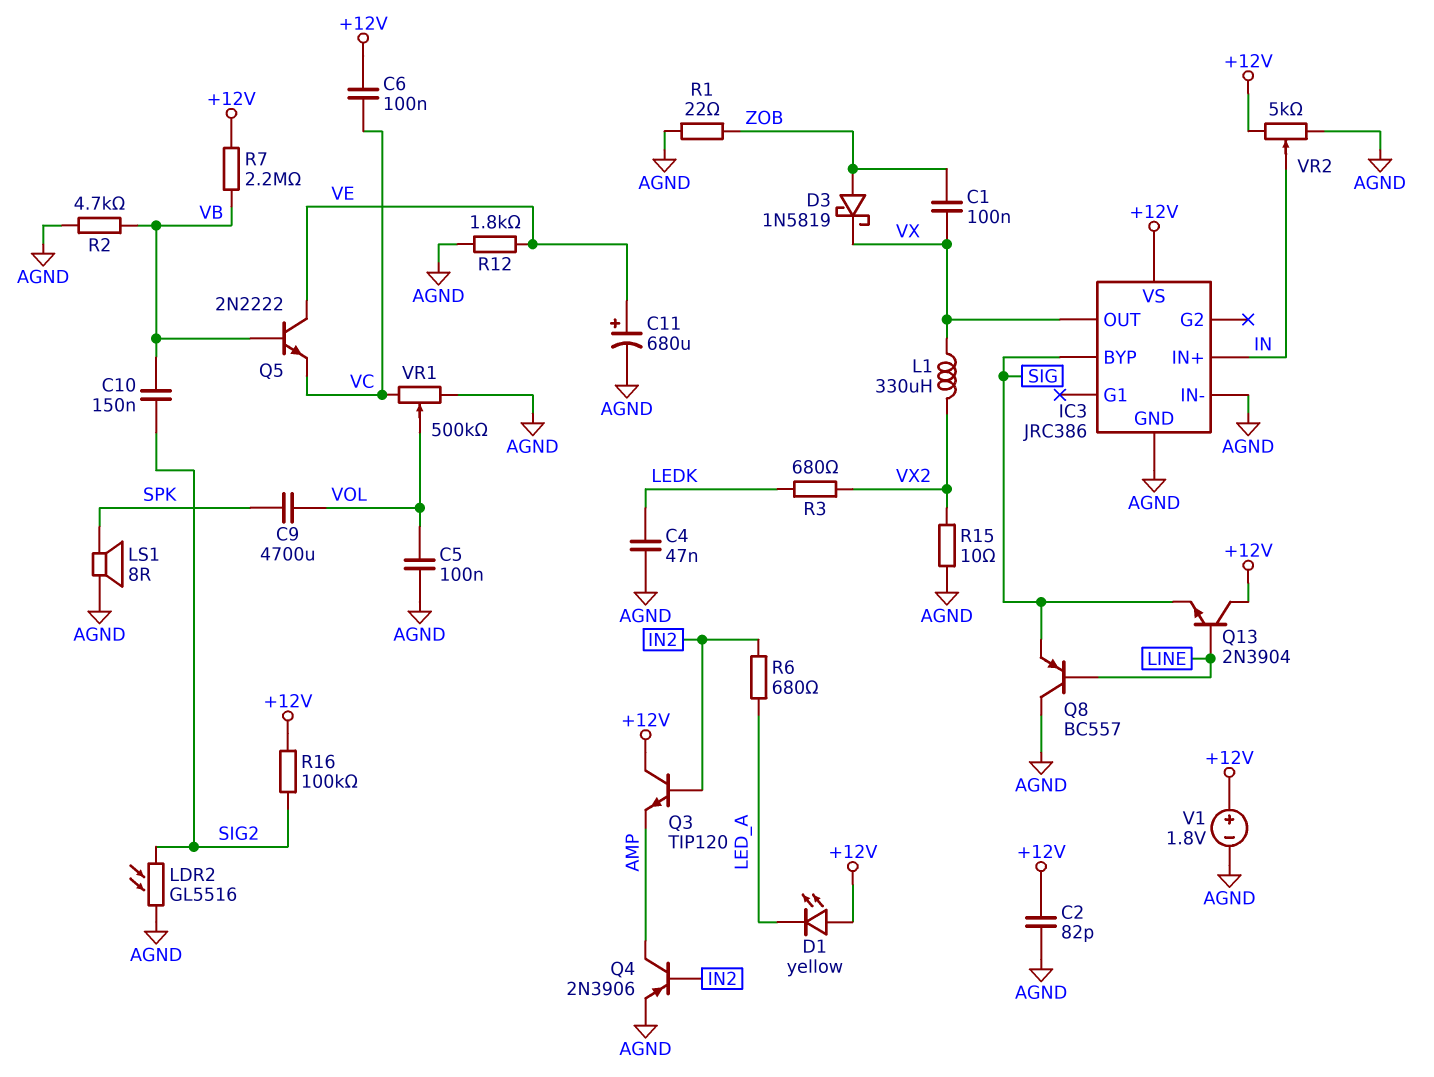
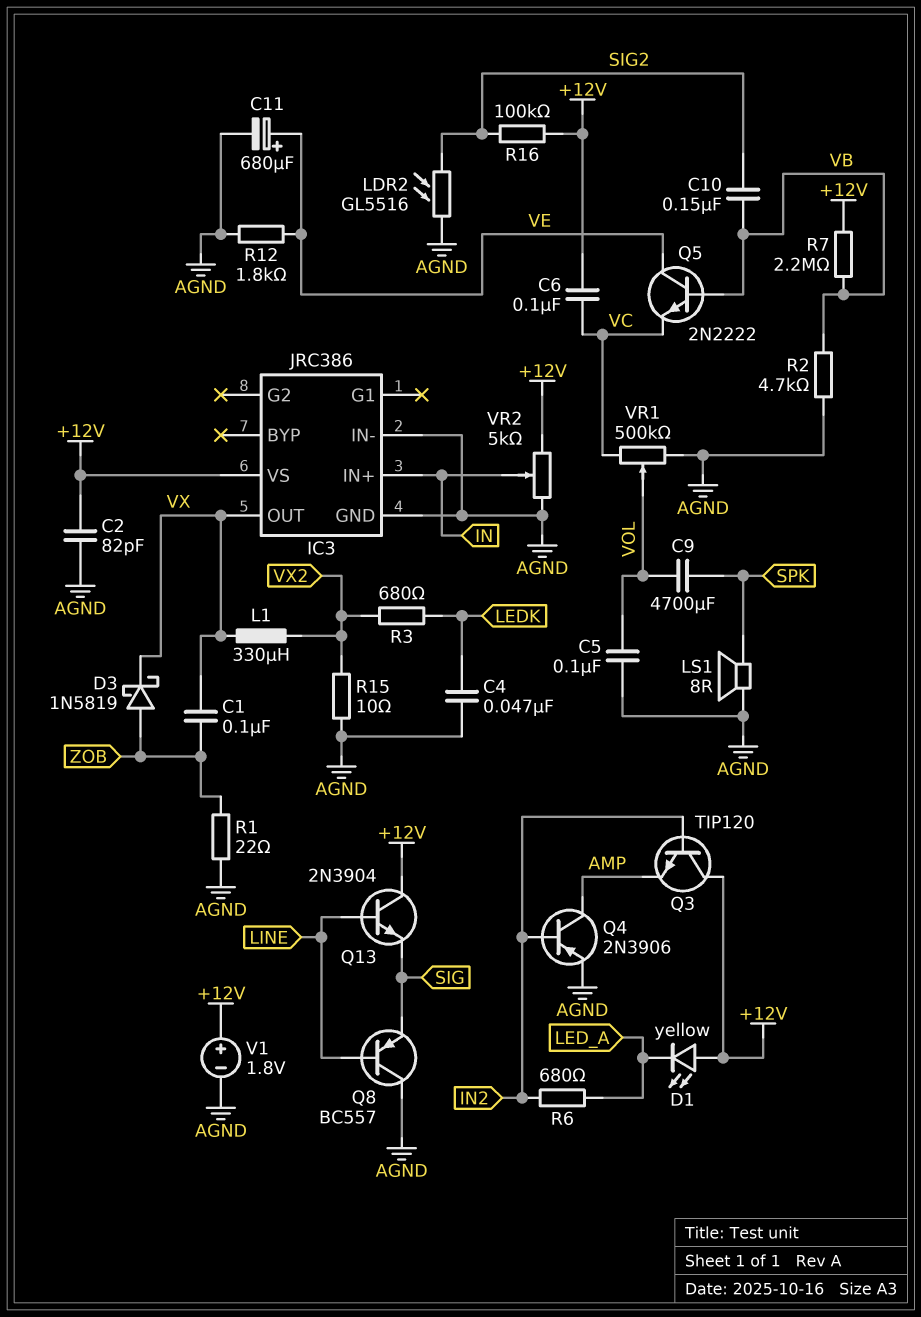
IC3 pin BYP: SIG -> none

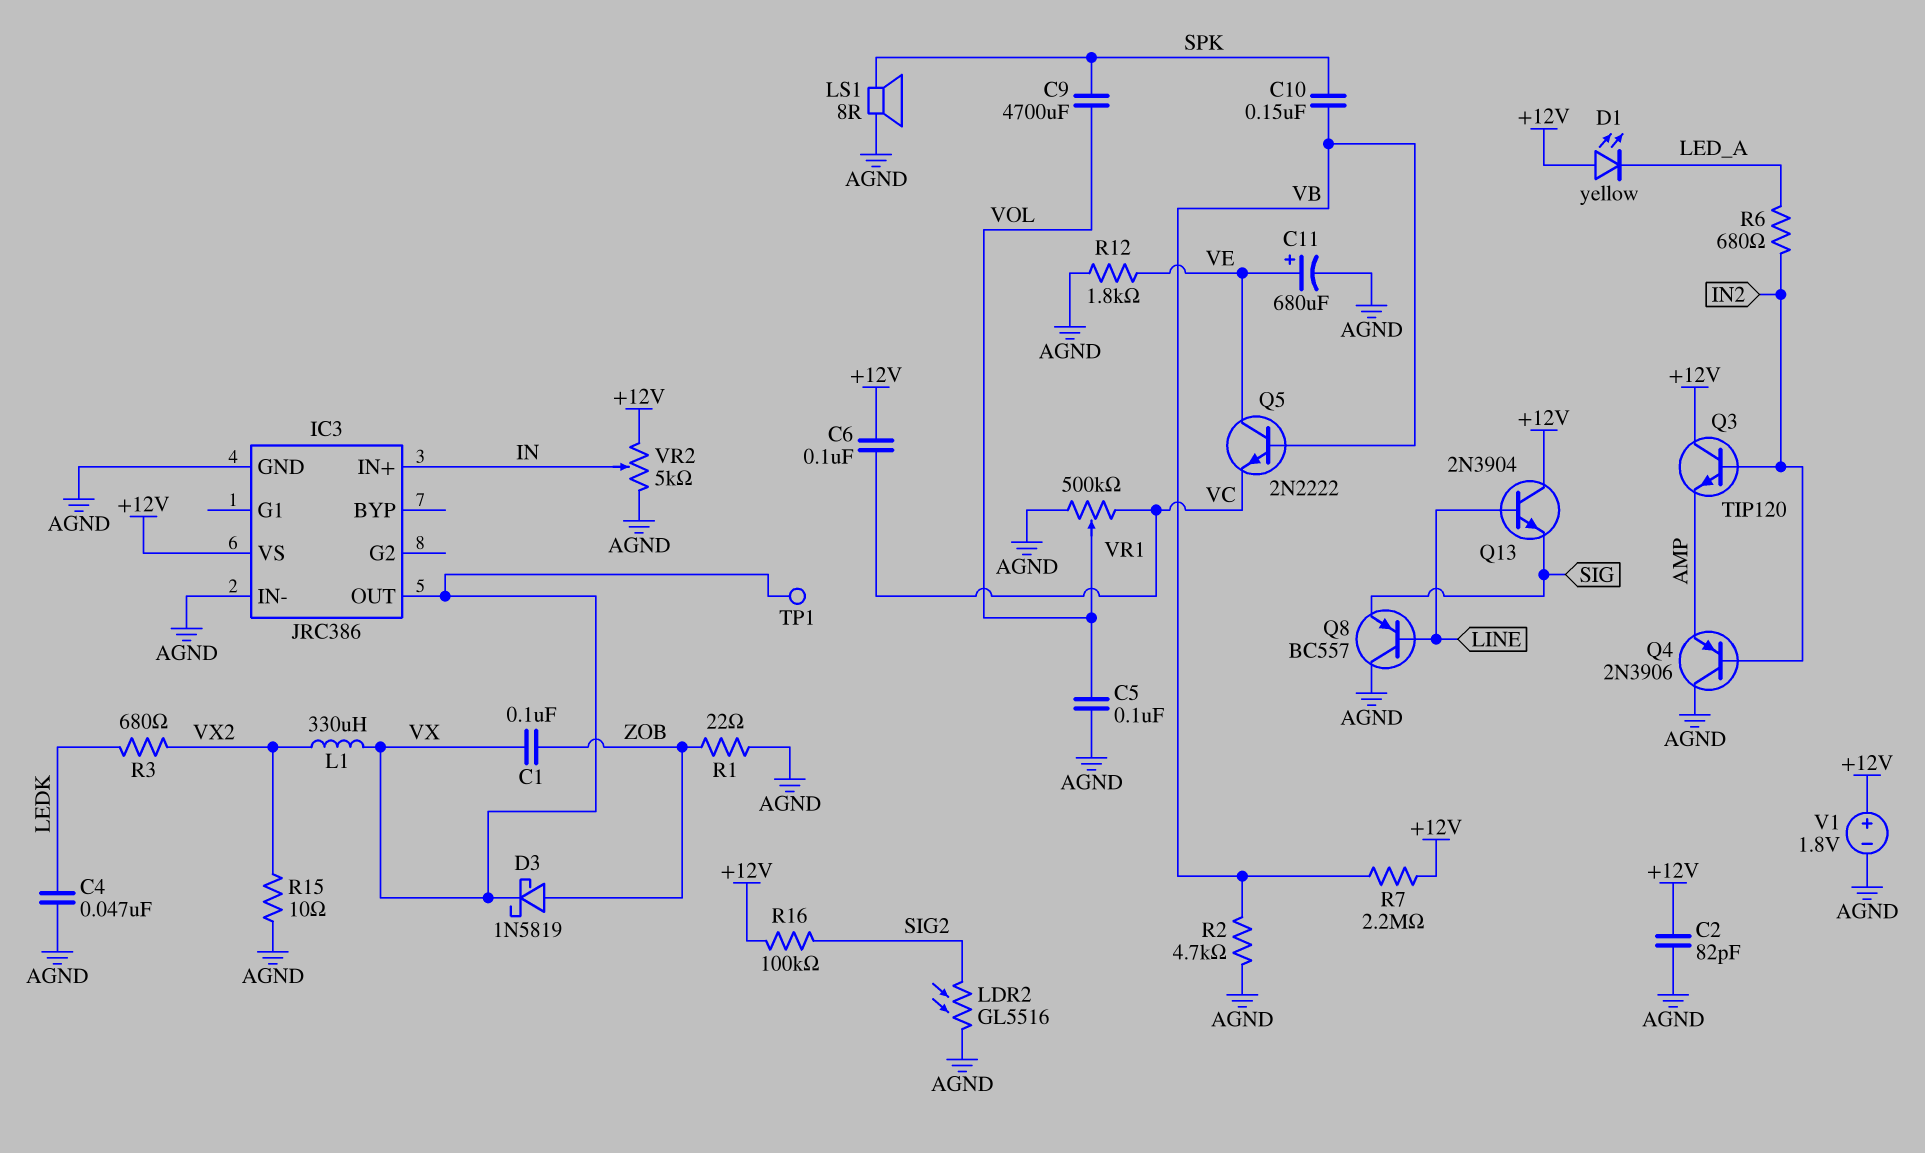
C10: 150nF (SIG2, VB) -> 150nF (SPK, VB)
Q4: PNP 2N3906 (B IN2, C AMP, E AGND) -> PNP 2N3906 (B IN2, C AGND, E AMP)
TP1: none -> test point (VX)

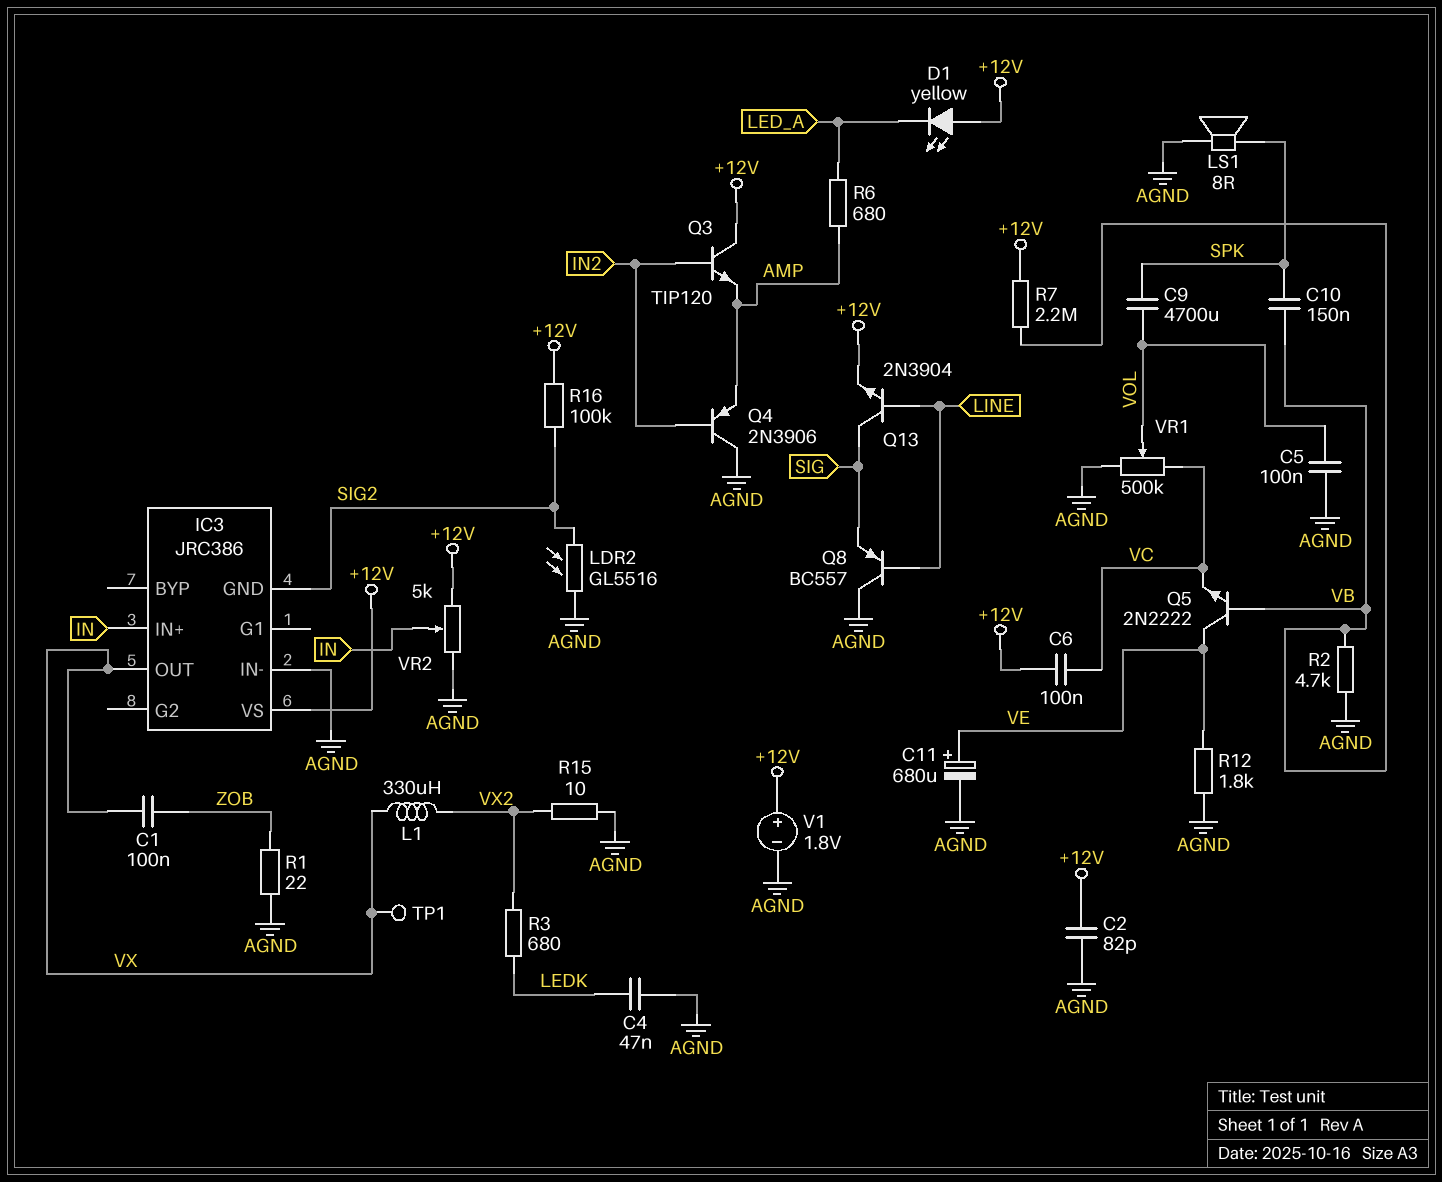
D3: schottky 1N5819 (A ZOB, K VX) -> none
IC3 pin GND: AGND -> SIG2
Q13: NPN 2N3904 (B LINE, C +12V, E SIG) -> NPN 2N3904 (B LINE, C SIG, E +12V)
R6: 680 (IN2, LED_A) -> 680 (AMP, LED_A)

